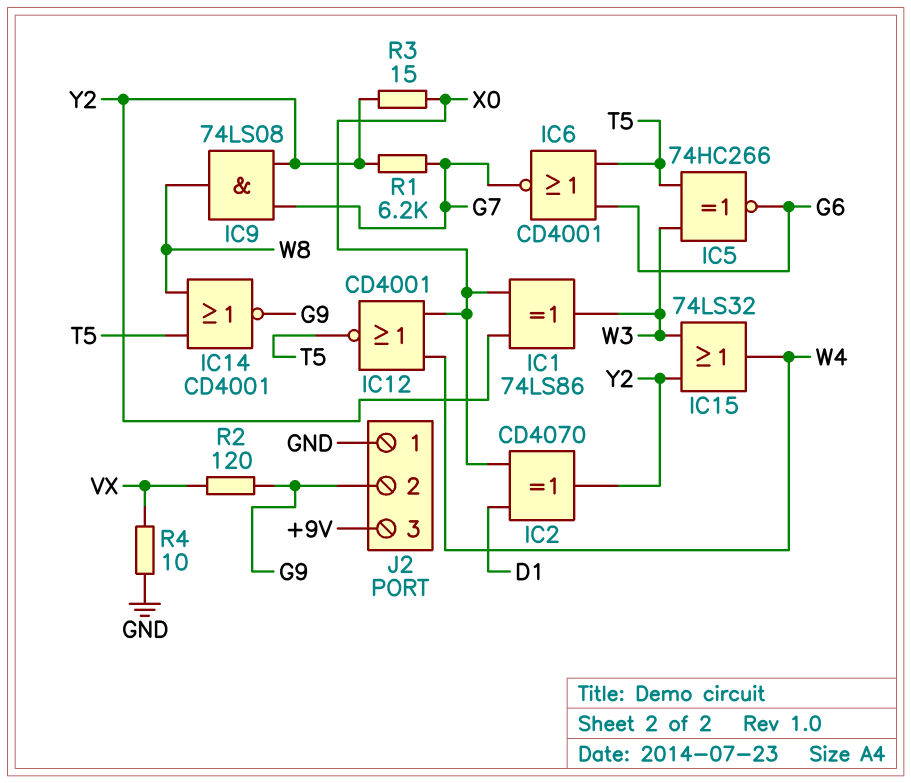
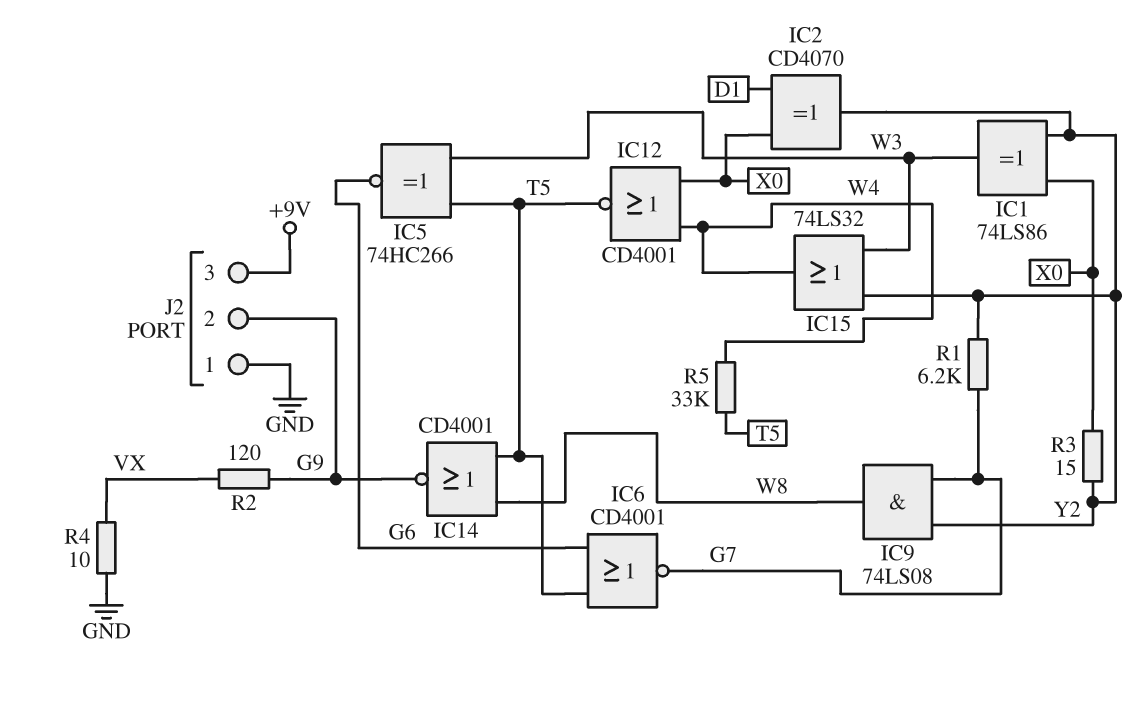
R5: none -> 33k (T5, W4)

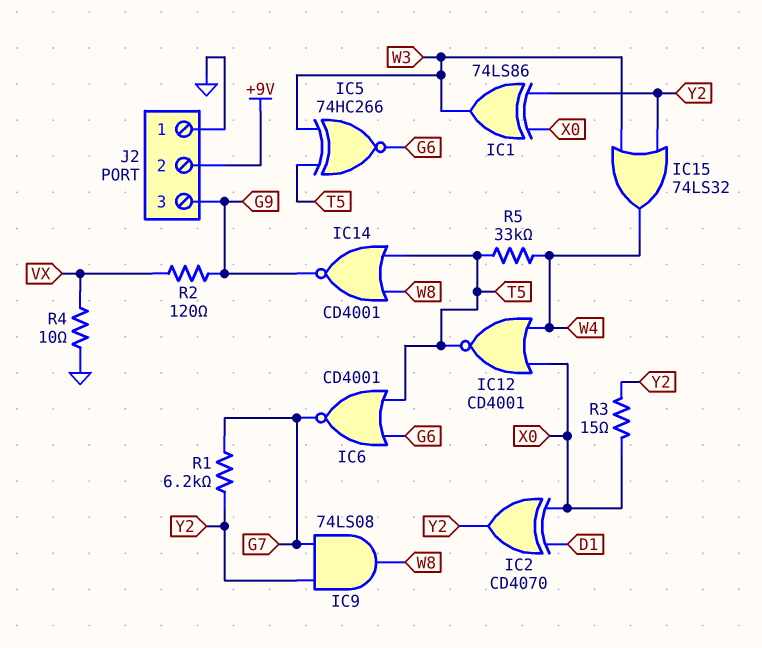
J2 pin 2: G9 -> +9V
J2 pin 3: +9V -> G9

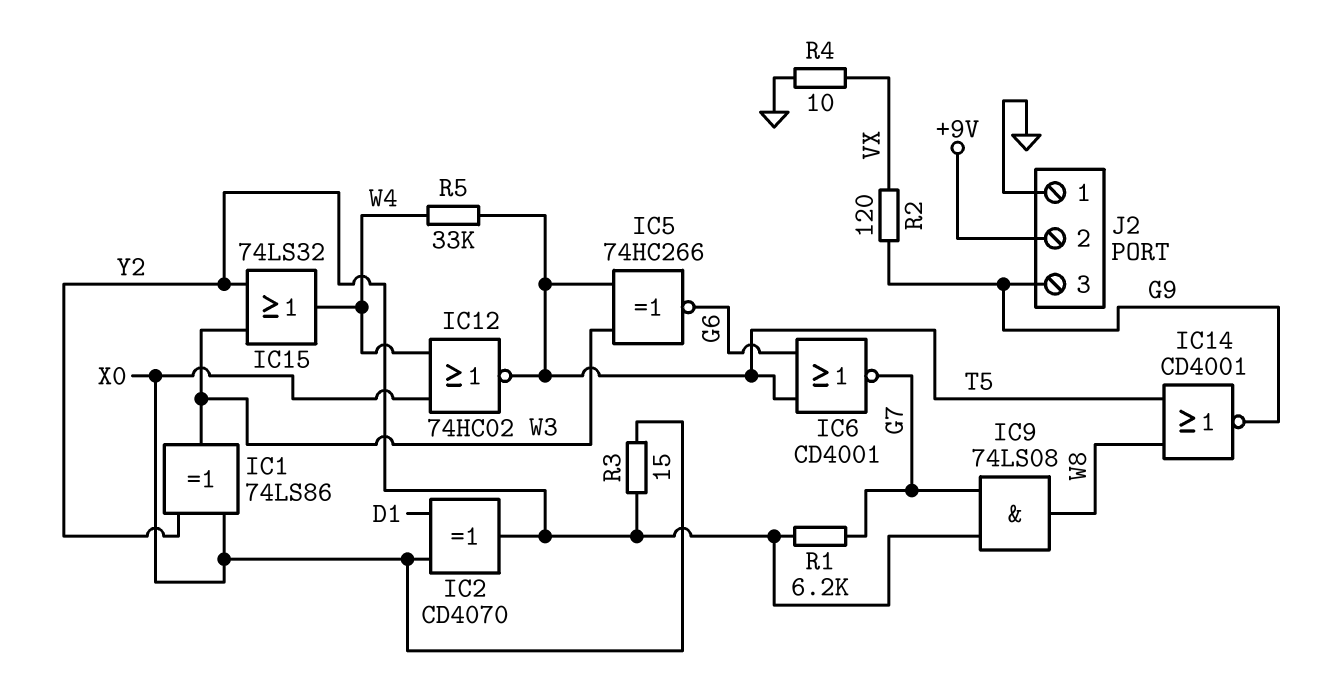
IC12: NOR CD4001 (in W4, in X0, out T5) -> NOR 74HC02 (in W4, in X0, out T5)

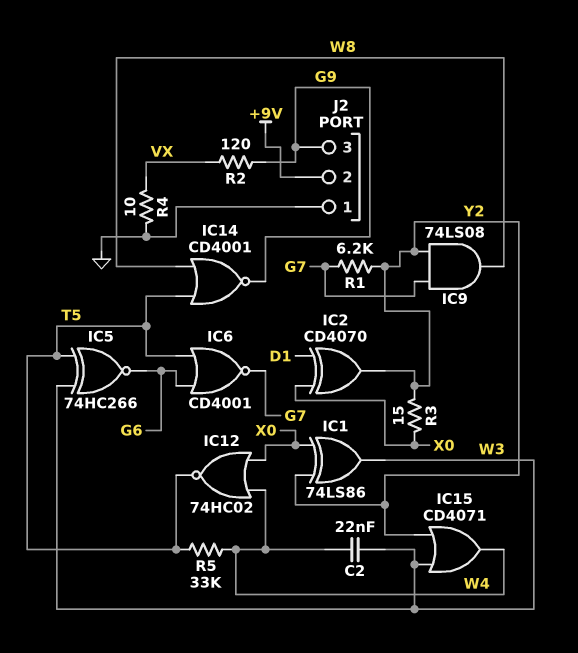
C2: none -> 22nF (W3, W4)
IC15: OR 74LS32 (in W3, in Y2, out W4) -> OR CD4071 (in W3, in Y2, out W4)

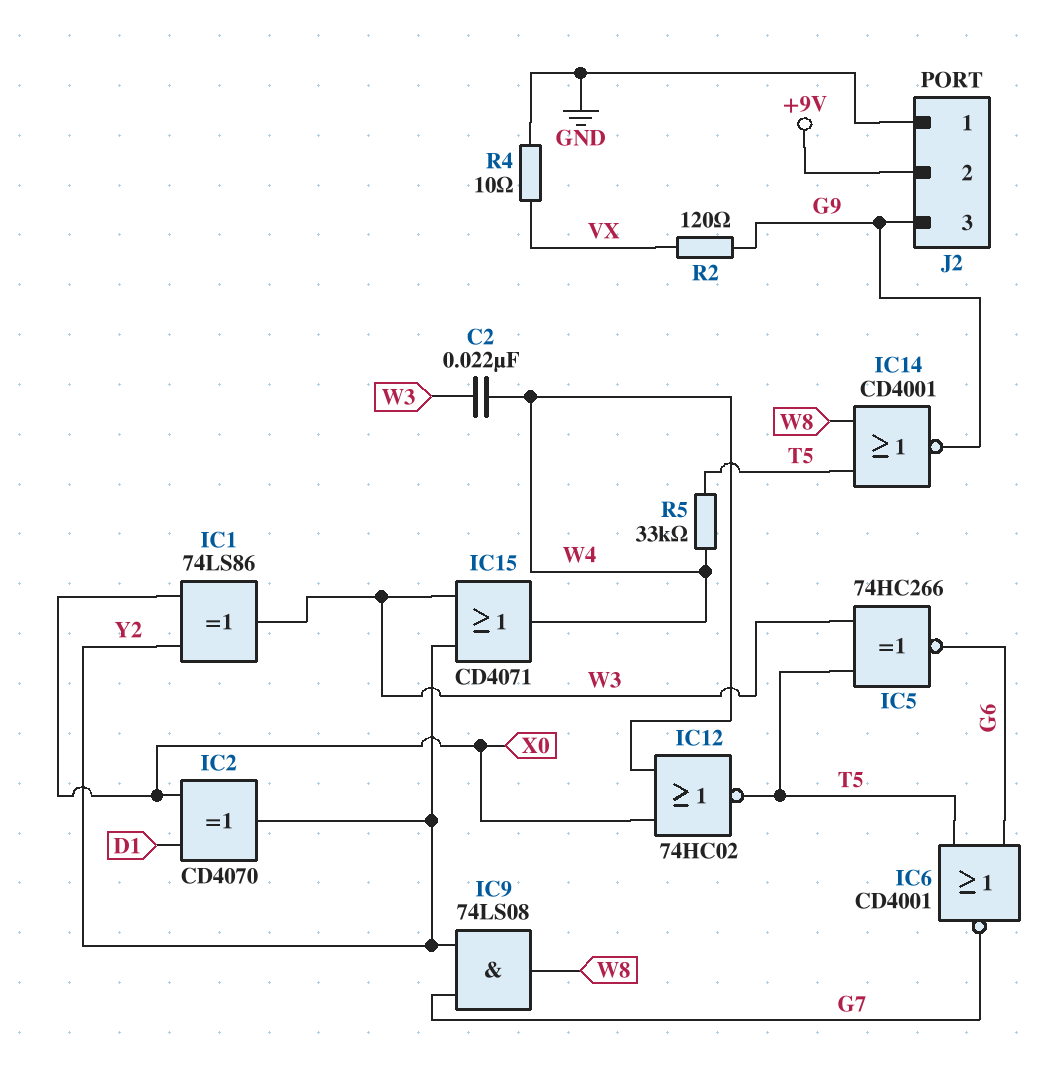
R1: 6.2k (G7, Y2) -> none
R3: 15 (X0, Y2) -> none

